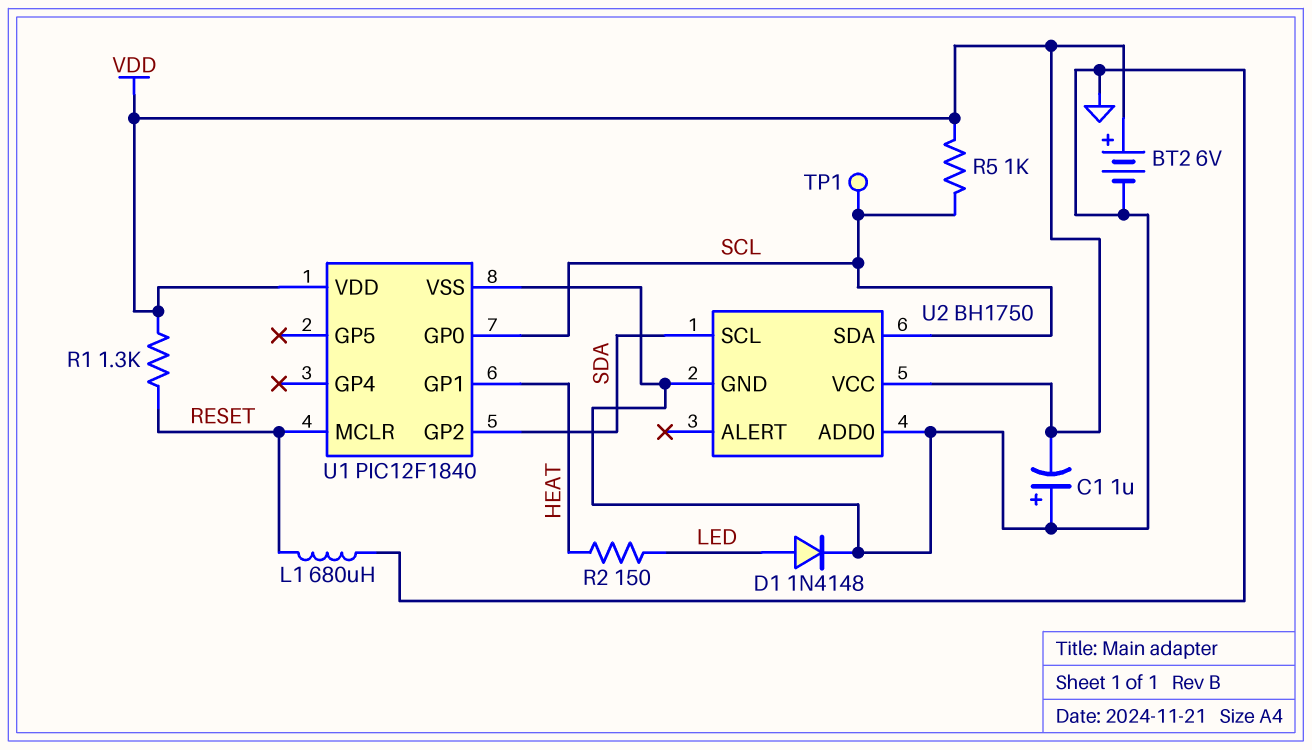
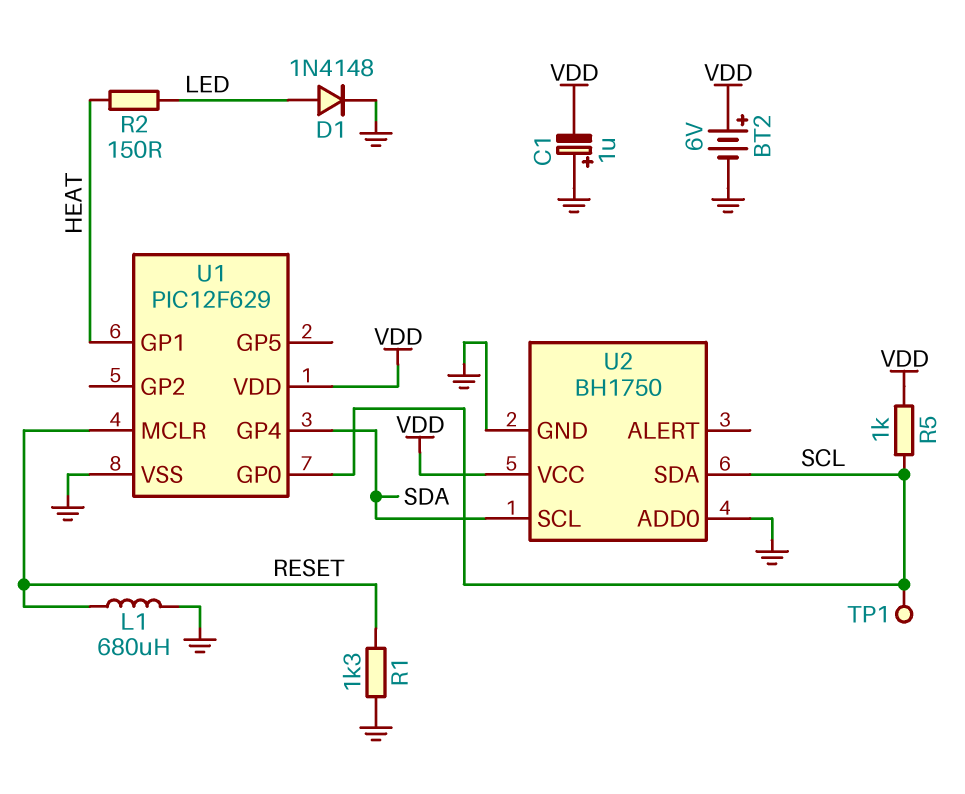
R1: 1.3k (RESET, VDD) -> 1.3k (GND, RESET)
U1: PIC12F1840 -> PIC12F629
U1 pin GP2: SDA -> none
U1 pin GP4: none -> SDA

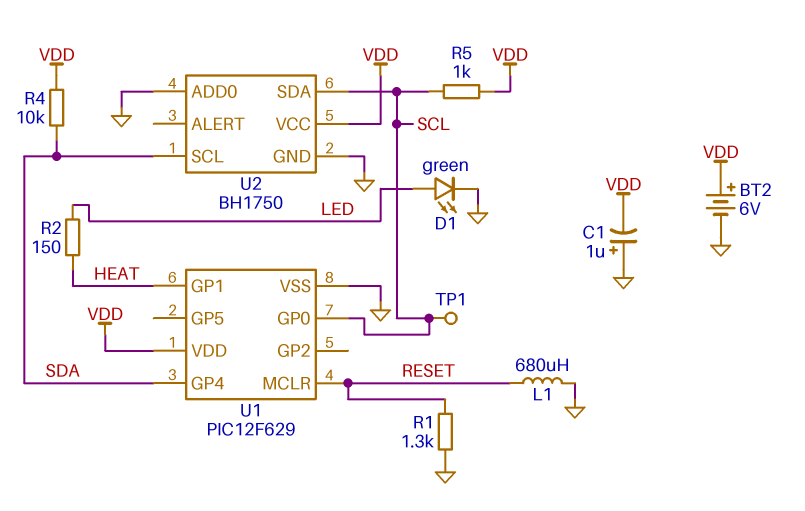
D1: diode 1N4148 (A LED, K GND) -> LED green (A LED, K GND)
R4: none -> 10k (SDA, VDD)

